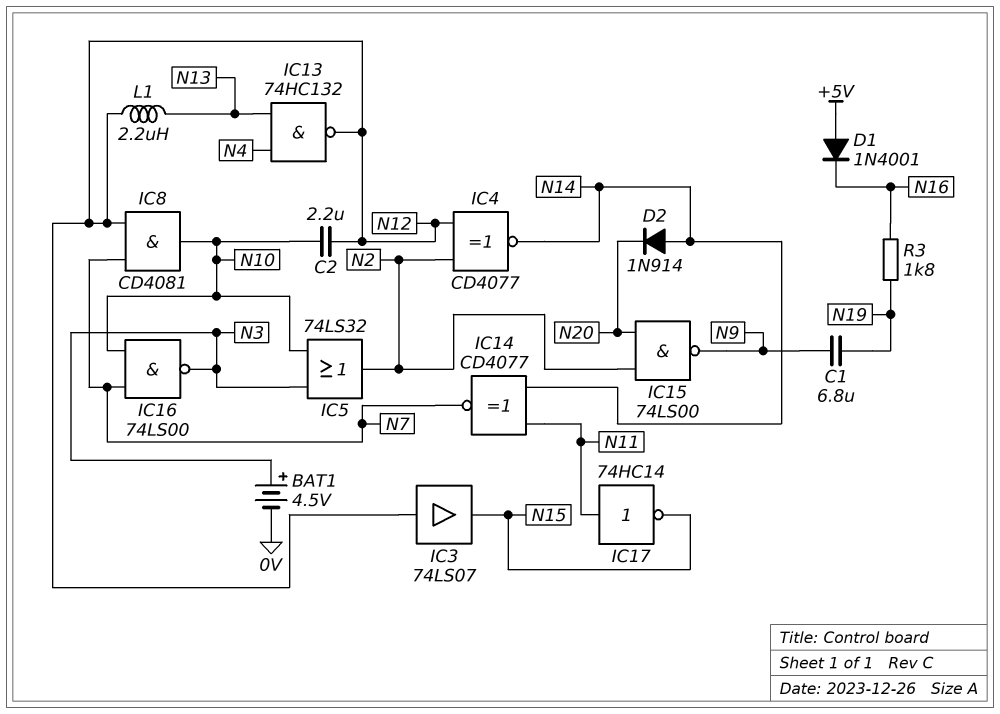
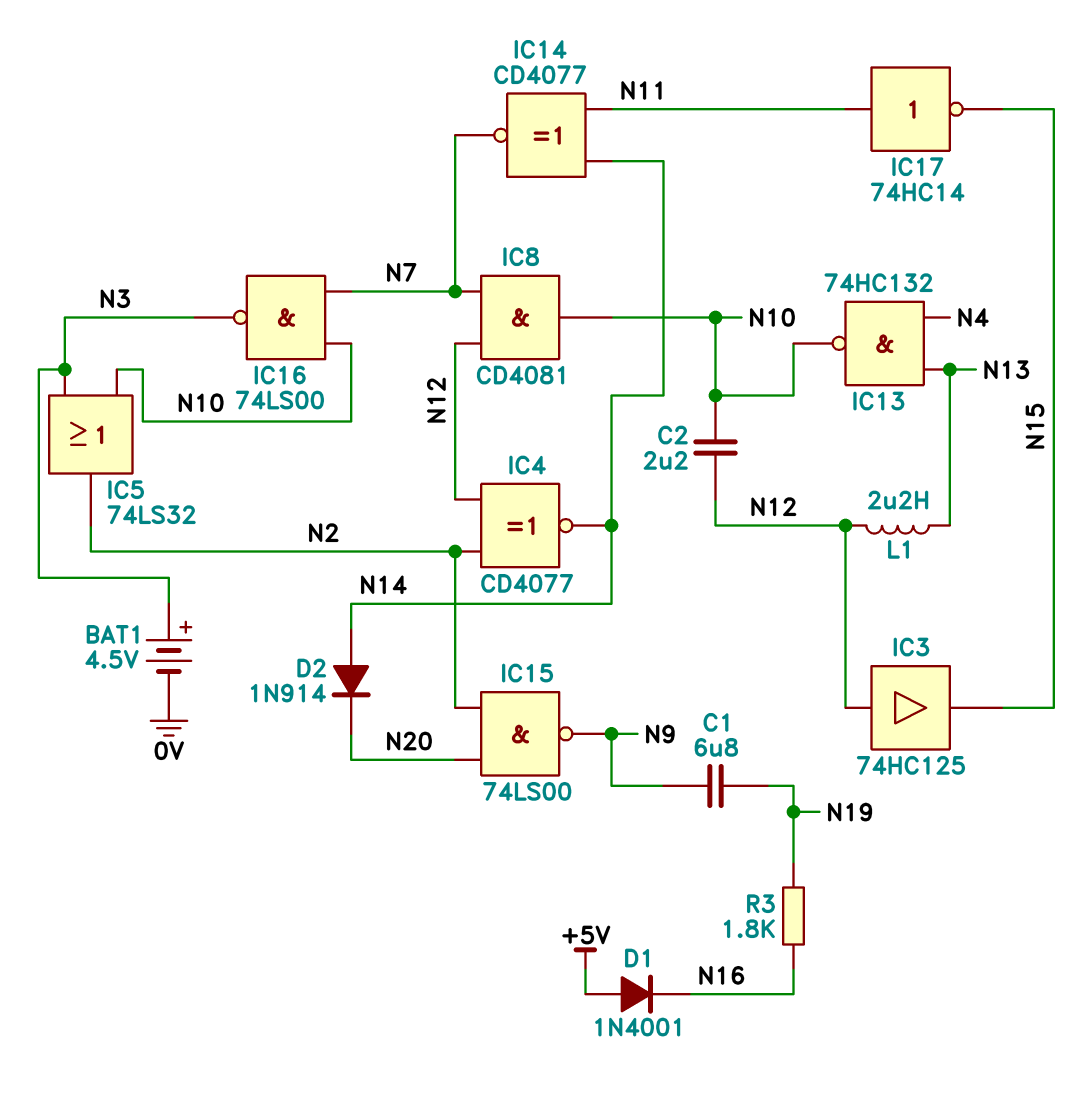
IC3: buffer 74LS07 (in N12, out N15) -> buffer 74HC125 (in N12, out N15)
IC13: NAND 74HC132 (in N4, in N13, out N12) -> NAND 74HC132 (in N4, in N13, out N10)

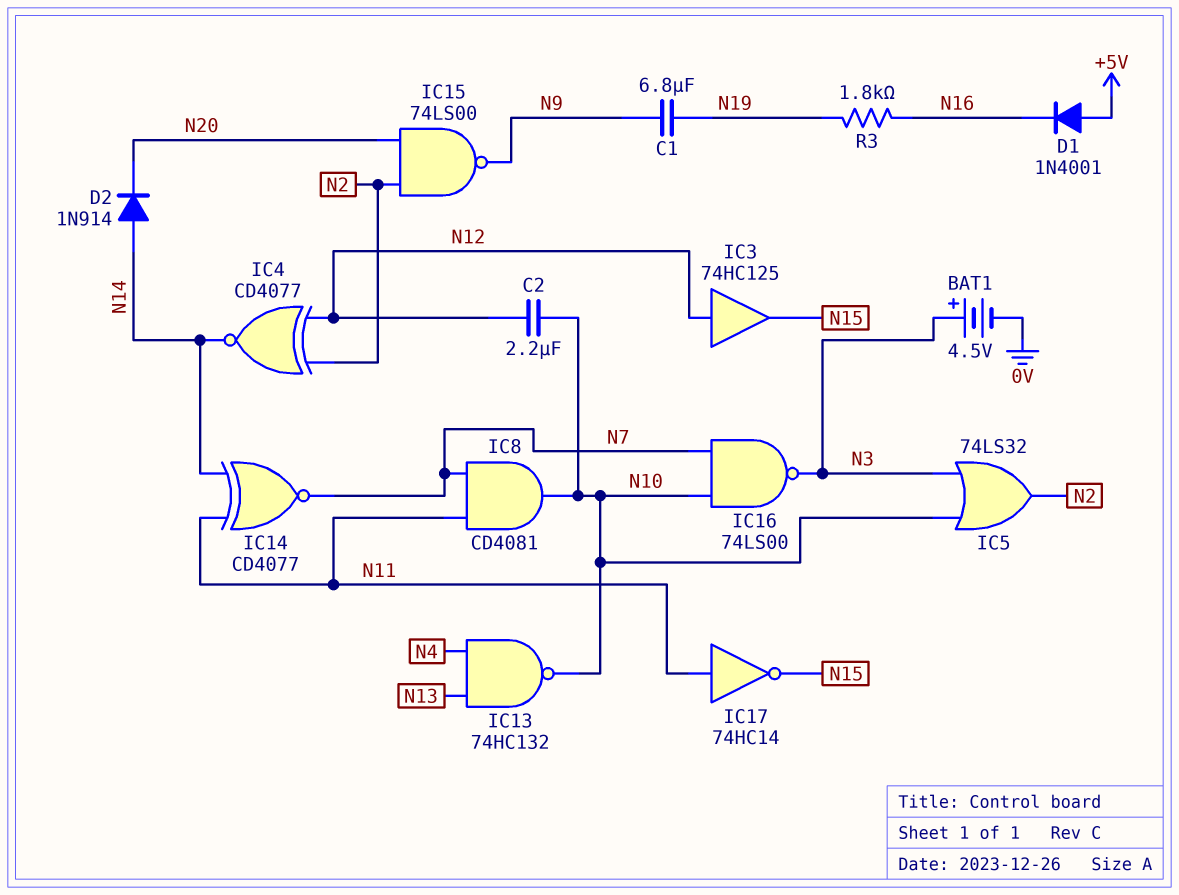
IC8: AND CD4081 (in N7, in N12, out N10) -> AND CD4081 (in N7, in N11, out N10)
L1: 2.2uH (N12, N13) -> none

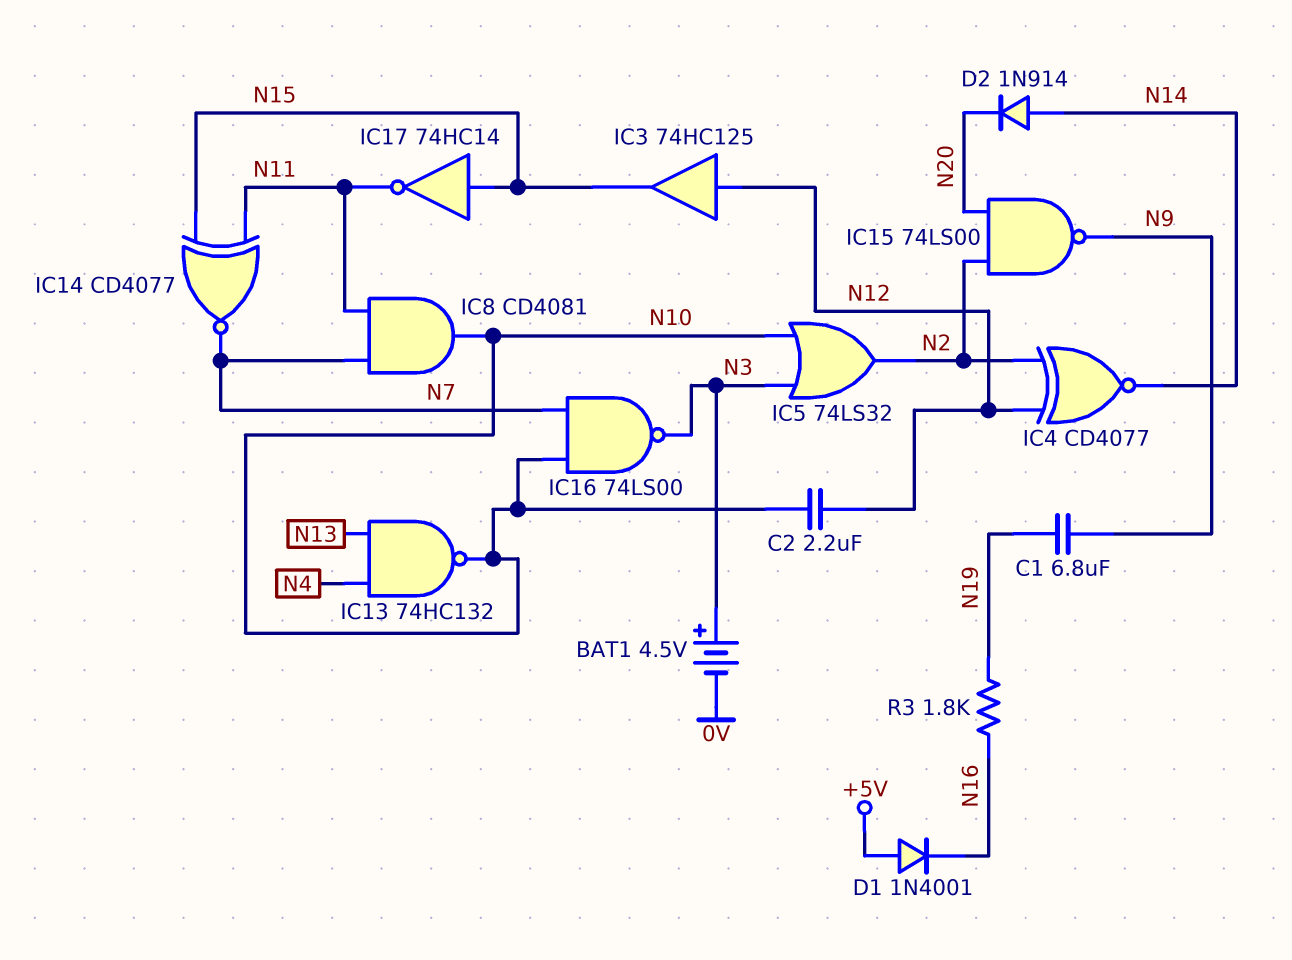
IC14: XNOR CD4077 (in N11, in N14, out N7) -> XNOR CD4077 (in N11, in N15, out N7)
IC17: NOT 74HC14 (in N11, out N15) -> NOT 74HC14 (in N15, out N11)

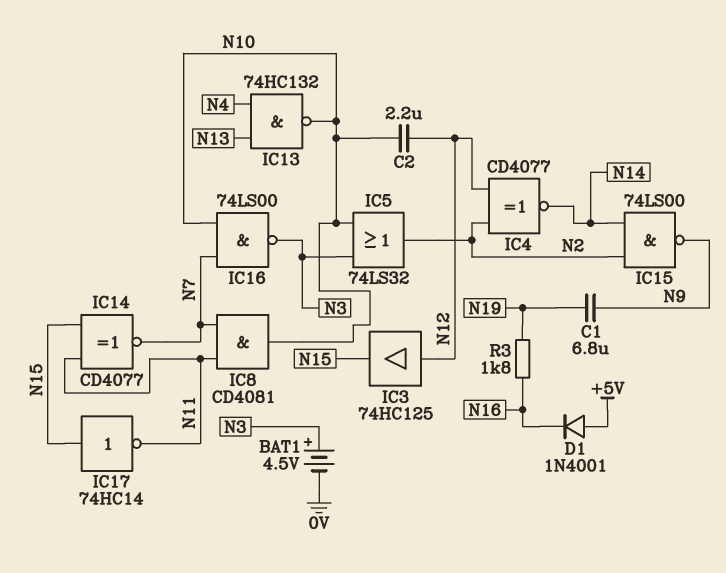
D2: diode 1N914 (A N14, K N20) -> none
IC15: NAND 74LS00 (in N2, in N20, out N9) -> NAND 74LS00 (in N2, in N14, out N9)

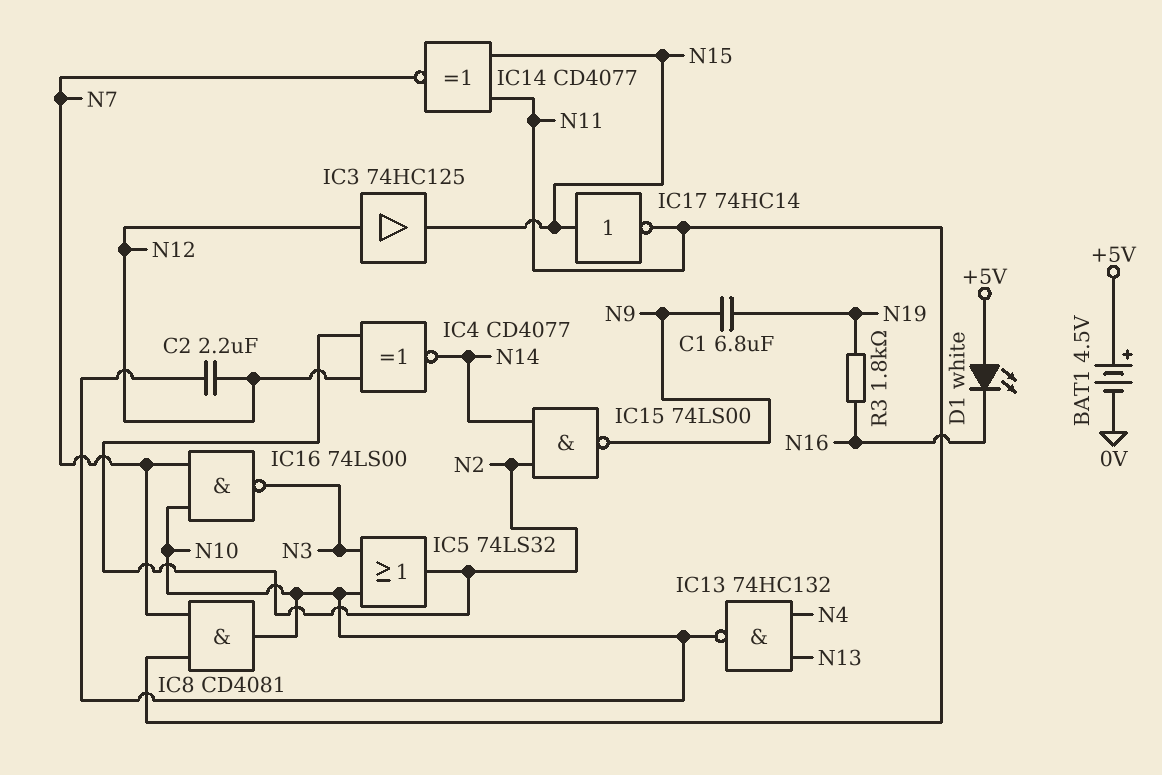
BAT1: 4.5V (plus N3, minus 0V) -> 4.5V (plus +5V, minus 0V)
D1: diode 1N4001 (A +5V, K N16) -> LED white (A +5V, K N16)

